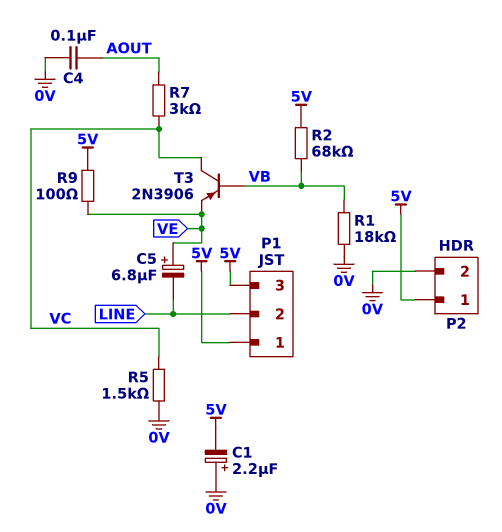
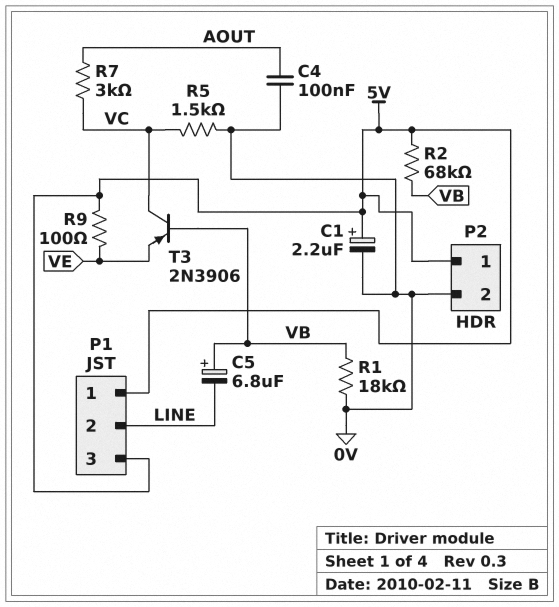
C1: 2.2uF (plus 0V, minus 5V) -> 2.2uF (plus 5V, minus 0V)
C5: 6.8uF (plus VE, minus LINE) -> 6.8uF (plus VB, minus LINE)

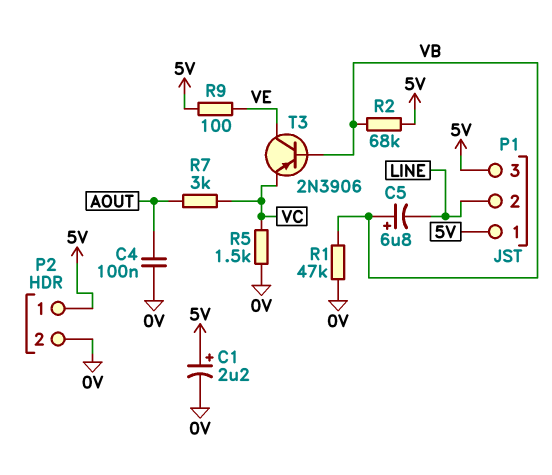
R1: 18k (0V, VB) -> 47k (0V, VB)
T3: PNP 2N3906 (B VB, C VC, E VE) -> PNP 2N3906 (B VB, C VE, E VC)

